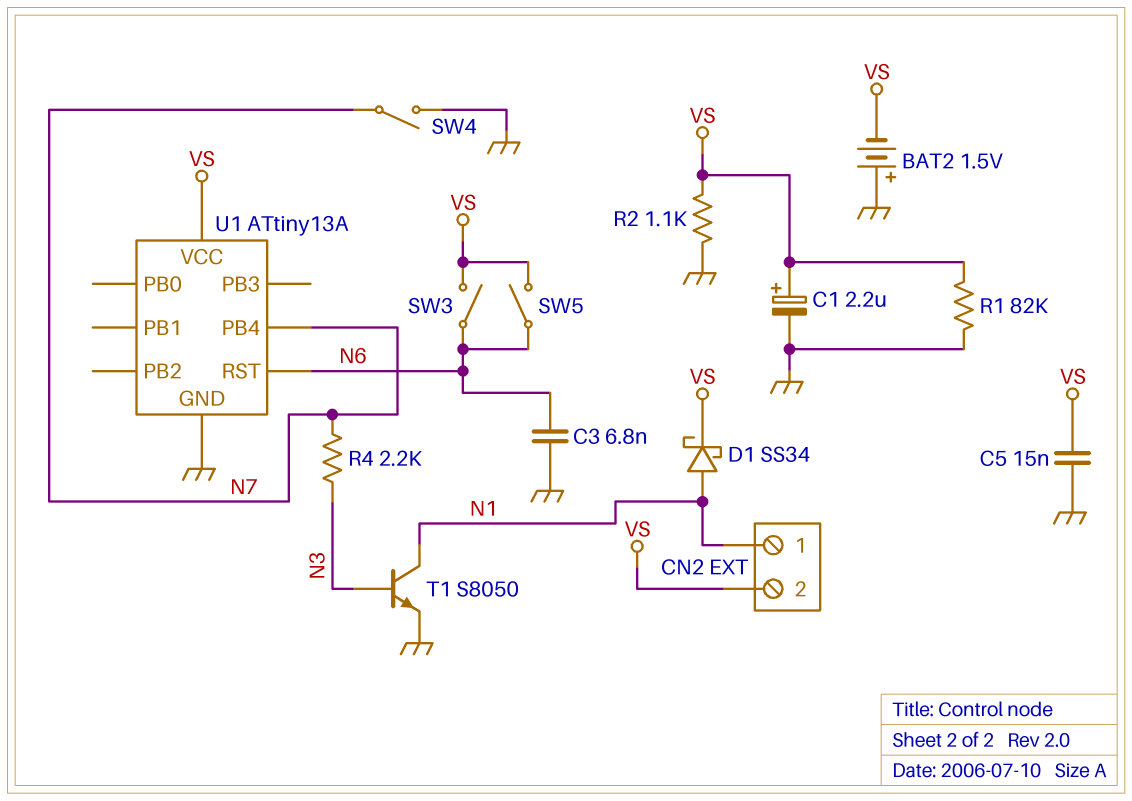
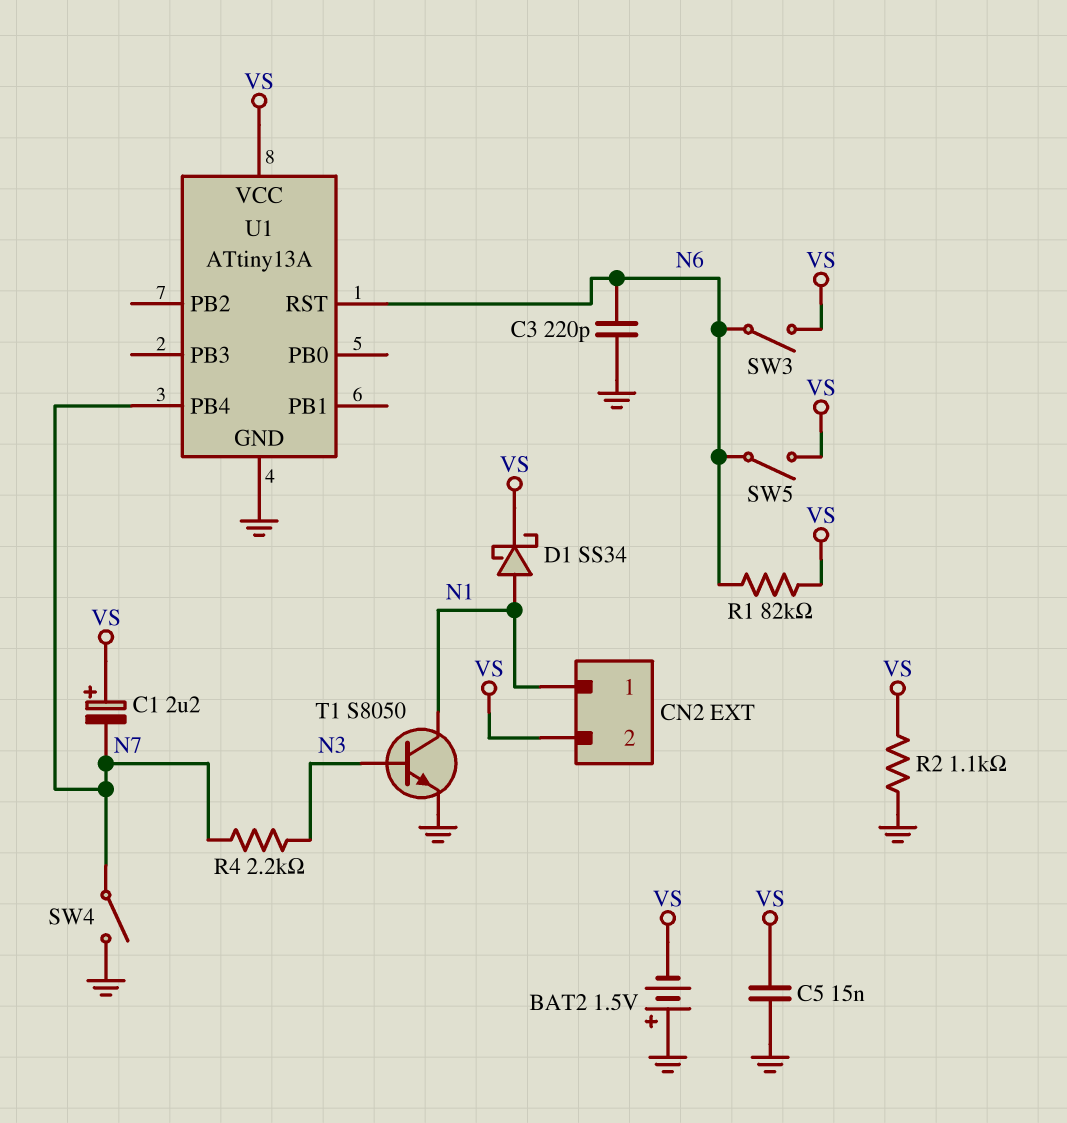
C1: 2.2uF (plus VS, minus GND) -> 2.2uF (plus VS, minus N7)
C3: 6.8nF (GND, N6) -> 220pF (GND, N6)
R1: 82k (GND, VS) -> 82k (N6, VS)

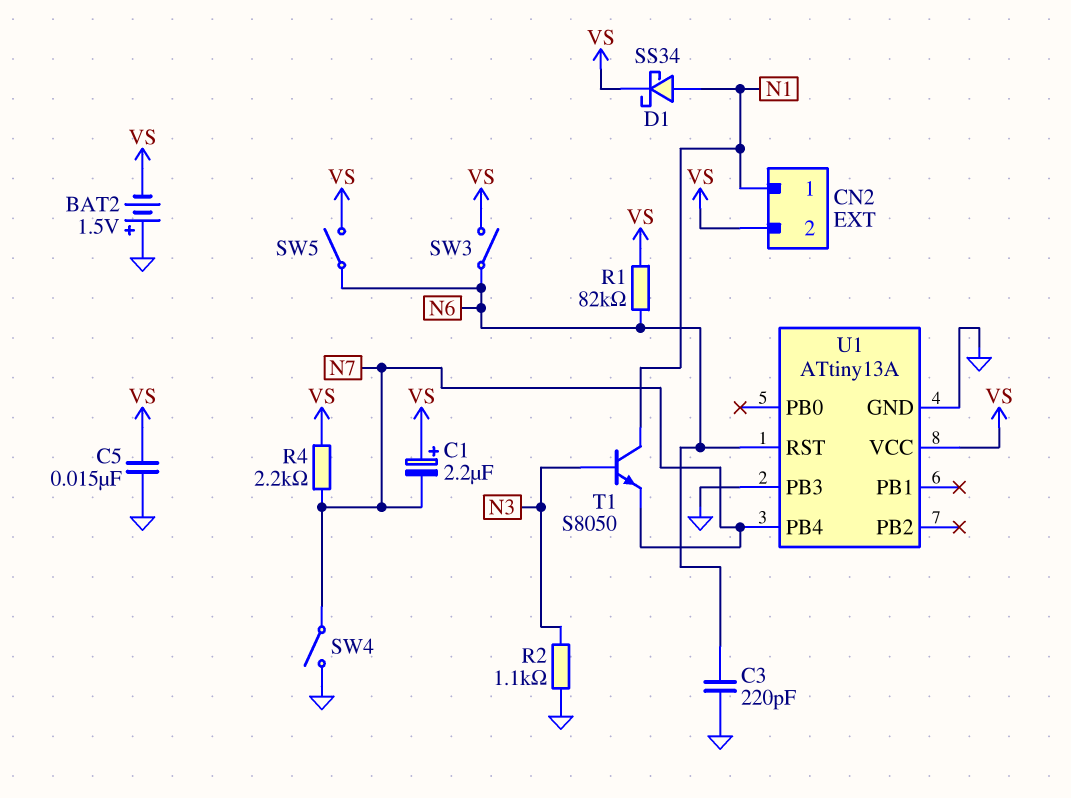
R2: 1.1k (GND, VS) -> 1.1k (GND, N3)
R4: 2.2k (N3, N7) -> 2.2k (N7, VS)
T1: NPN S8050 (B N3, C N1, E GND) -> NPN S8050 (B N3, C N1, E N7)
U1 pin PB3: none -> GND

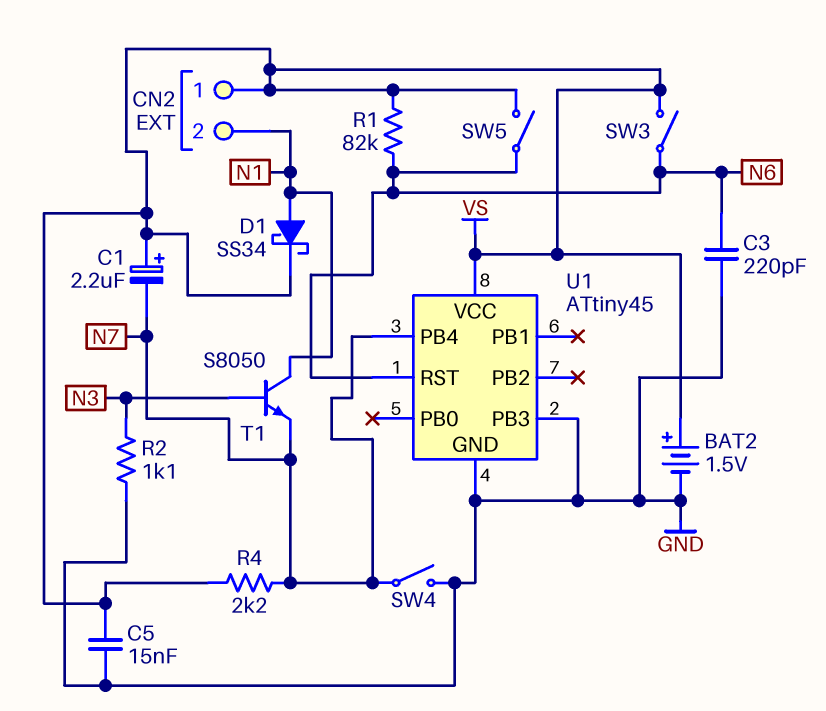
BAT2: 1.5V (plus GND, minus VS) -> 1.5V (plus VS, minus GND)
CN2 pin 1: N1 -> VS
CN2 pin 2: VS -> N1
U1: ATtiny13A -> ATtiny45

